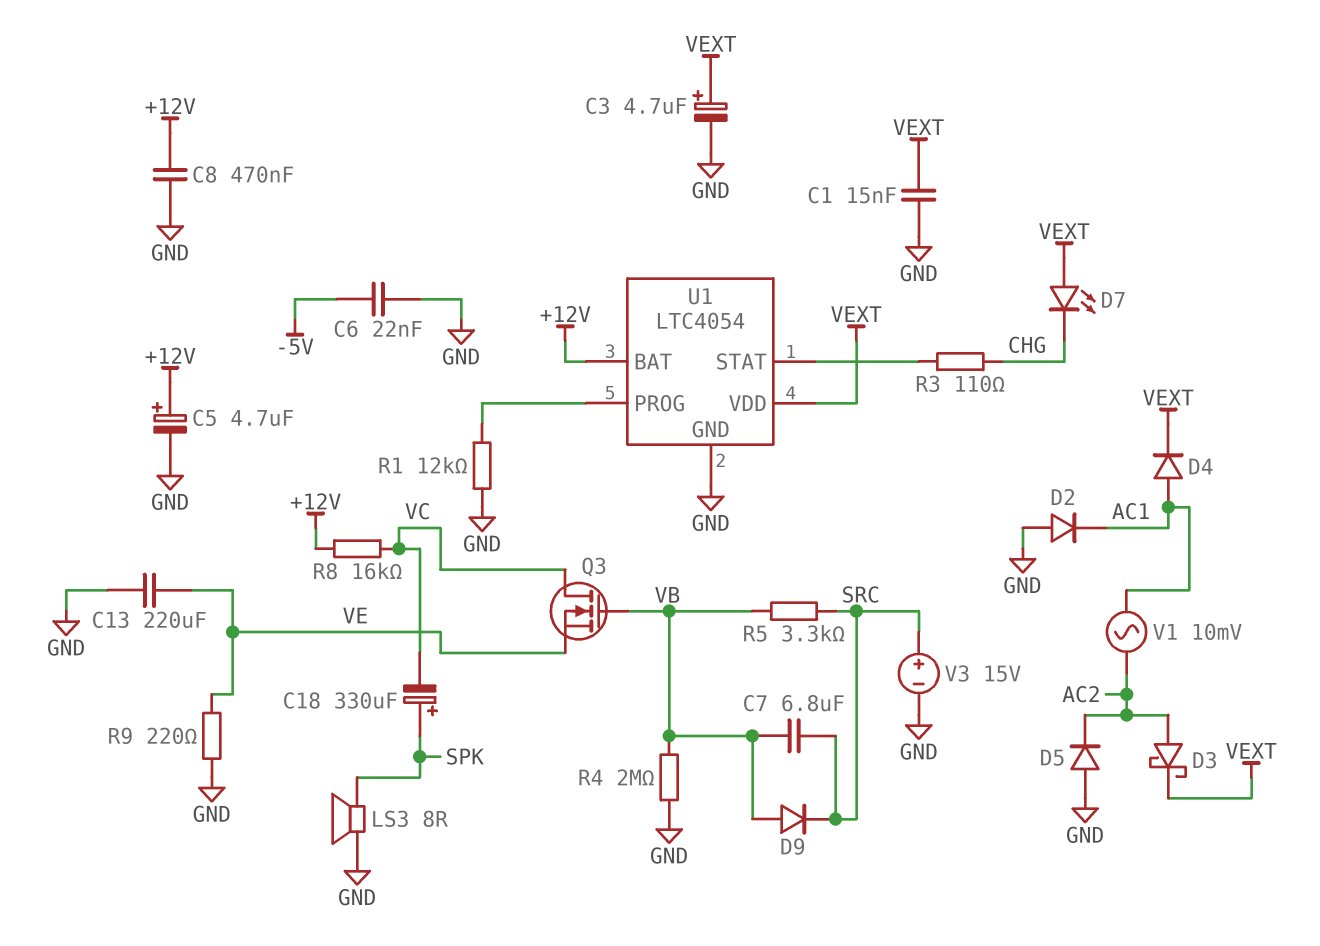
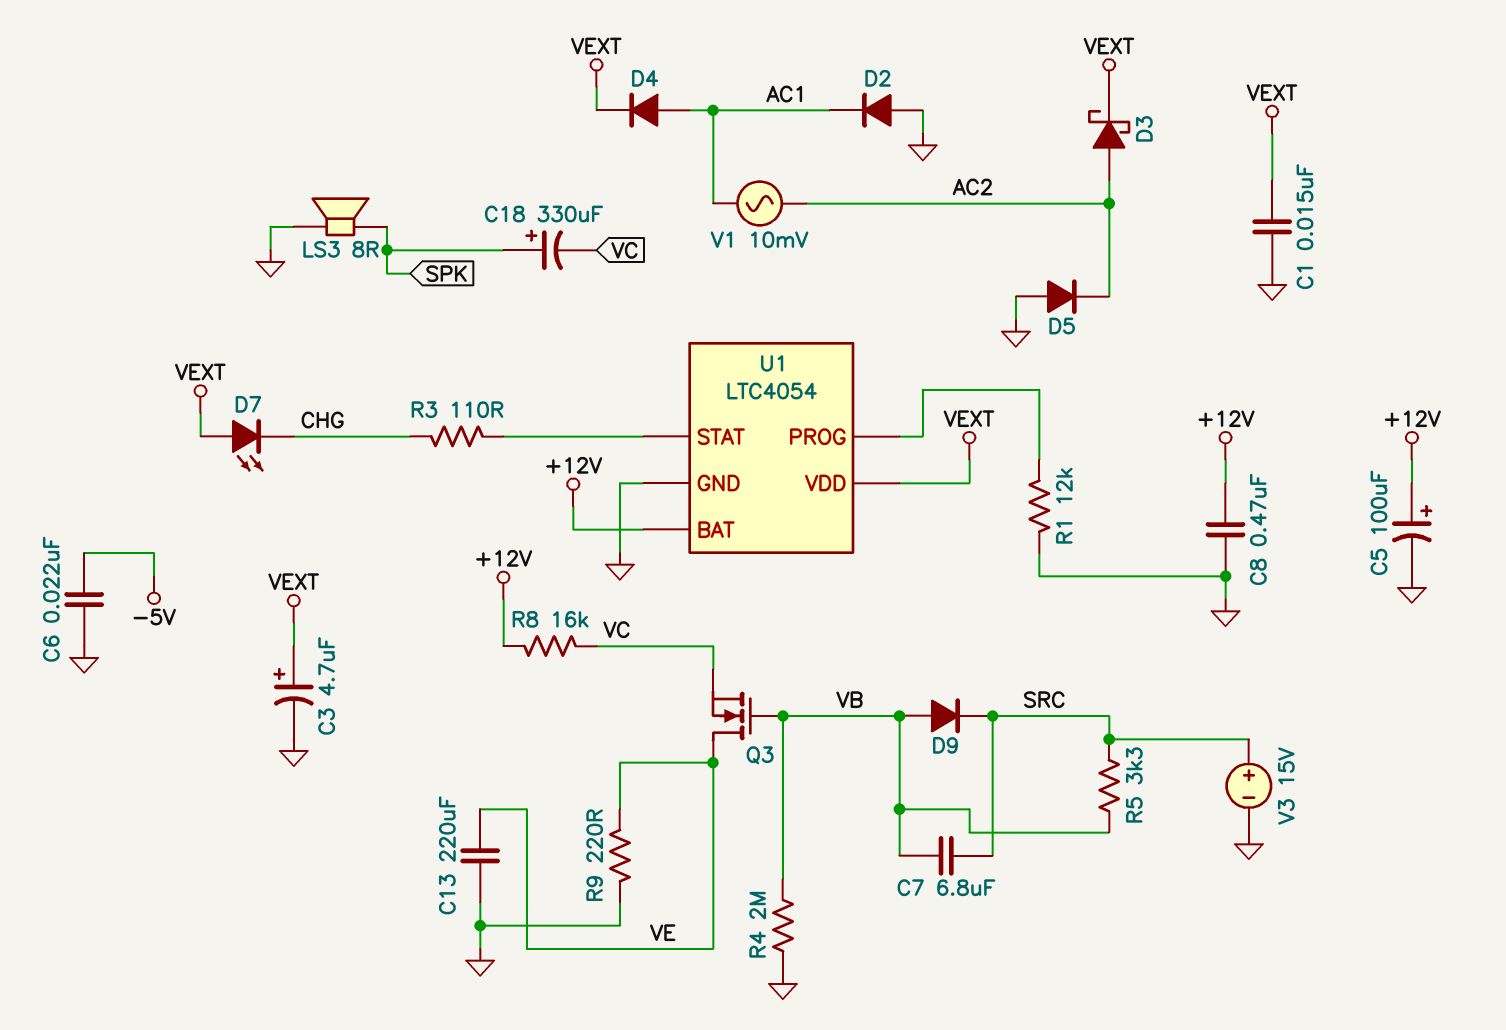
C5: 4.7uF (plus +12V, minus GND) -> 100uF (plus +12V, minus GND)
Q3: NMOS (G VB, D VC, S VE) -> NMOS (G VB, D VE, S VC)

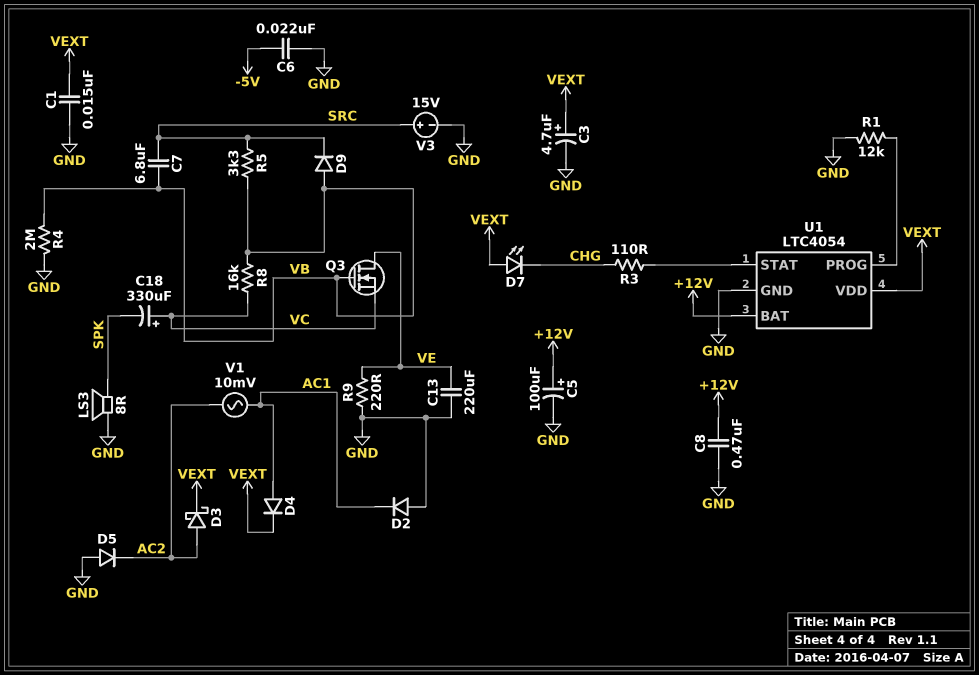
C18: 330uF (plus SPK, minus VC) -> 330uF (plus VC, minus SPK)
R8: 16k (+12V, VC) -> 16k (VB, VC)

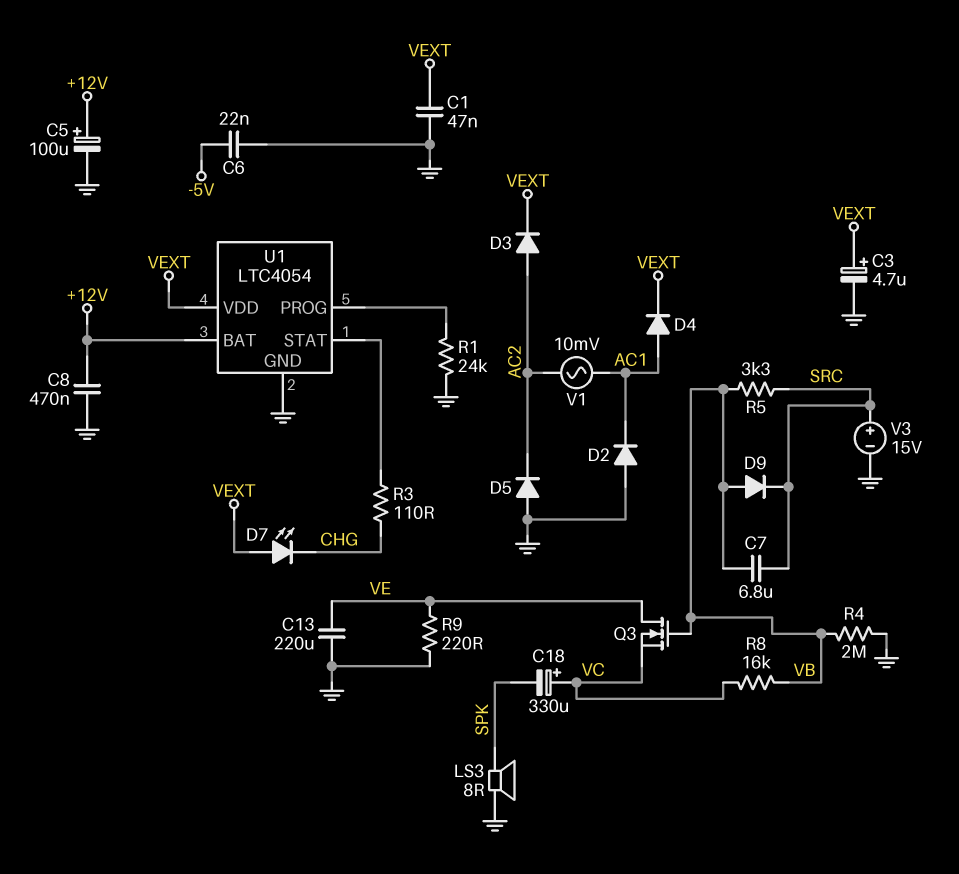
C1: 15nF (GND, VEXT) -> 47nF (GND, VEXT)
D3: schottky (A AC2, K VEXT) -> diode (A AC2, K VEXT)
R1: 12k (GND, U1/PROG) -> 24k (GND, U1/PROG)

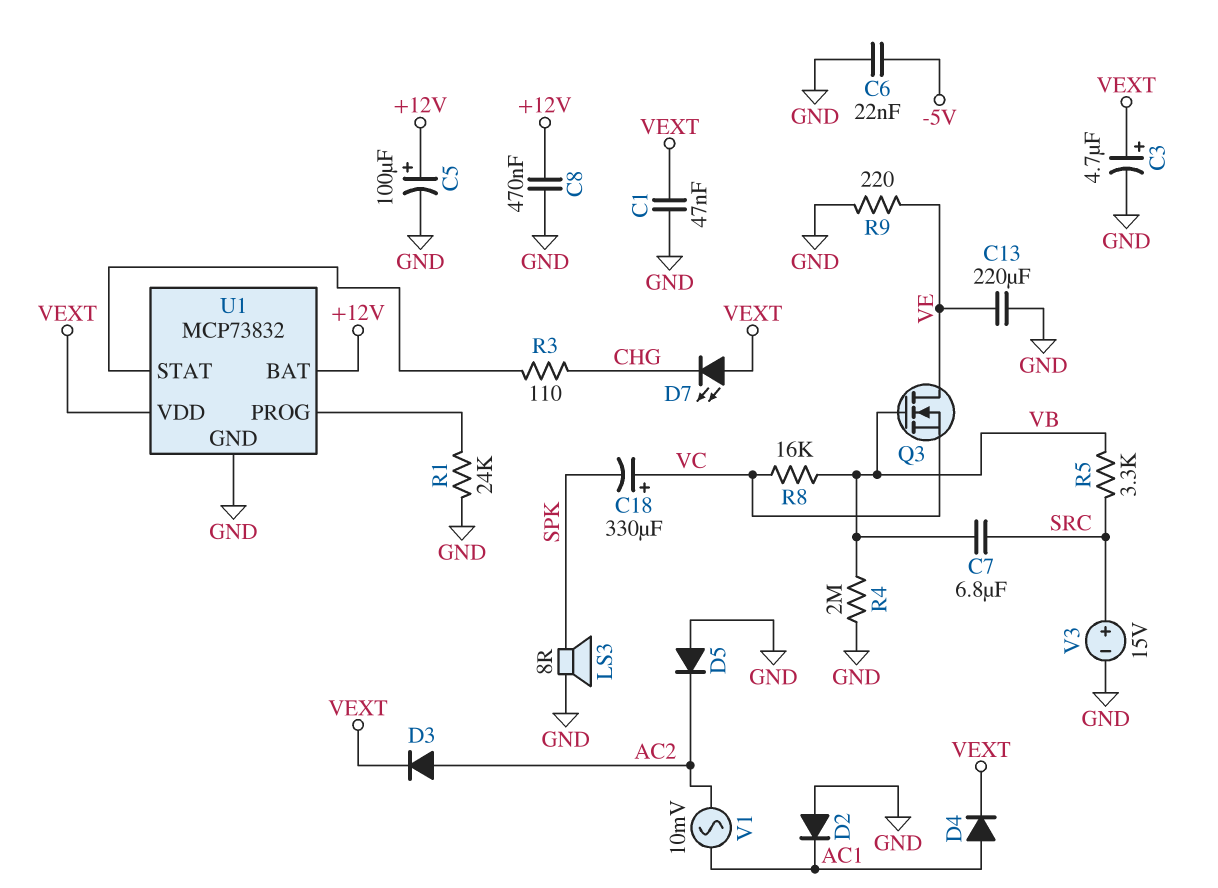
D9: diode (A VB, K SRC) -> none
U1: LTC4054 -> MCP73832

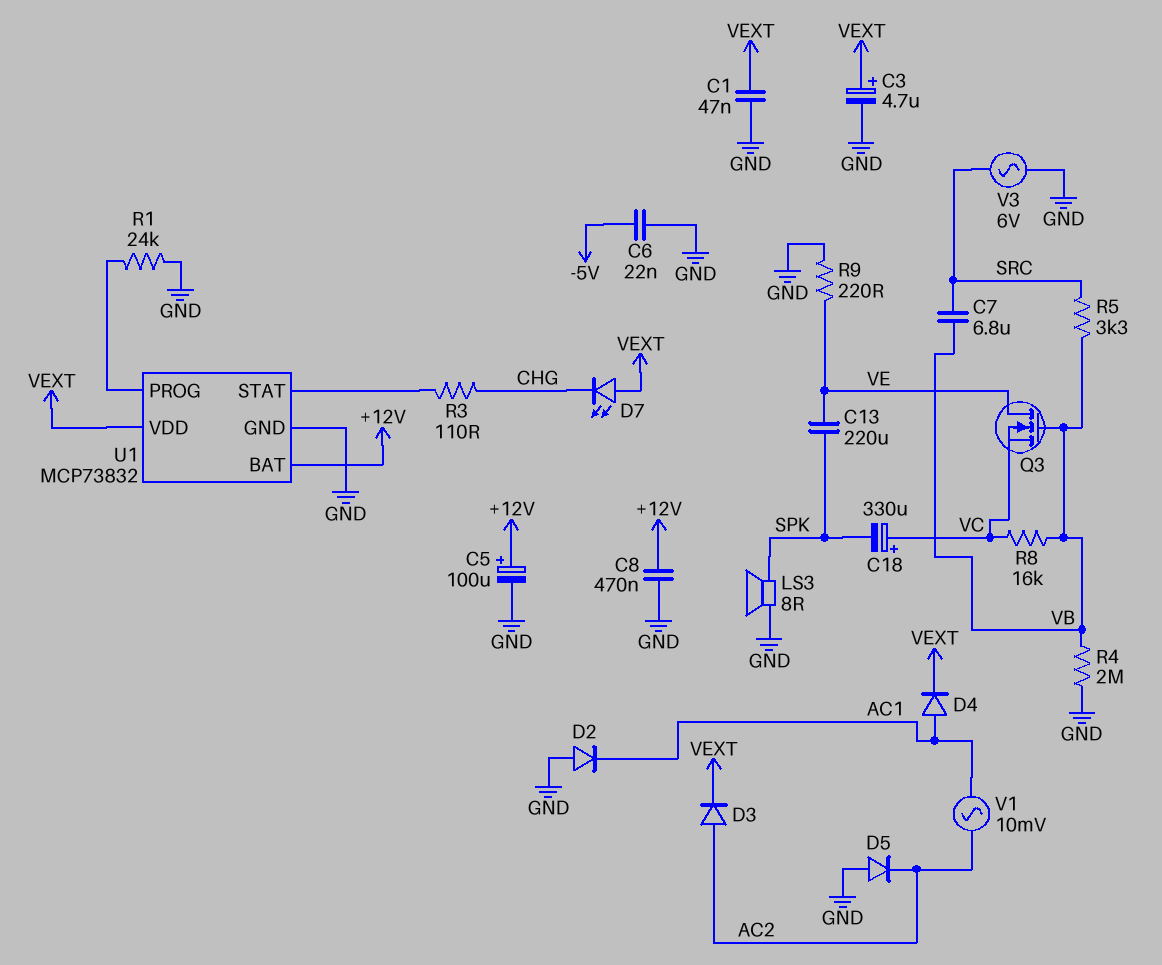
C13: 220uF (GND, VE) -> 220uF (SPK, VE)
V3: 15V (plus SRC, minus GND) -> AC 6V (GND, SRC)

